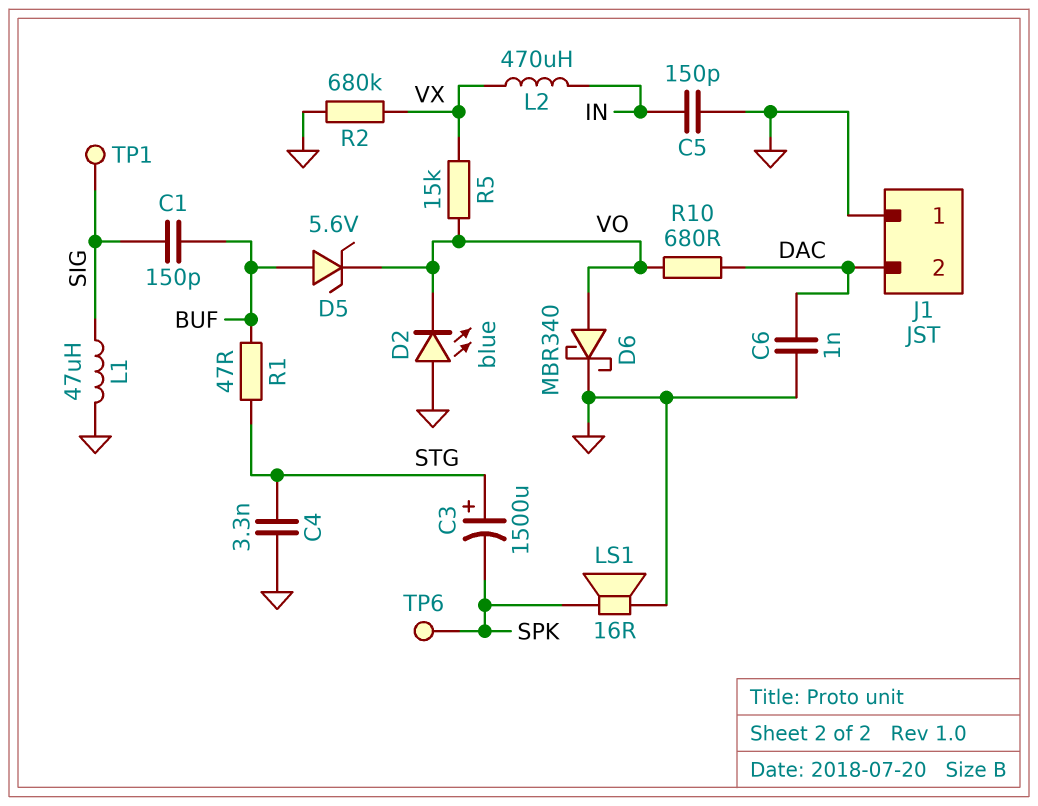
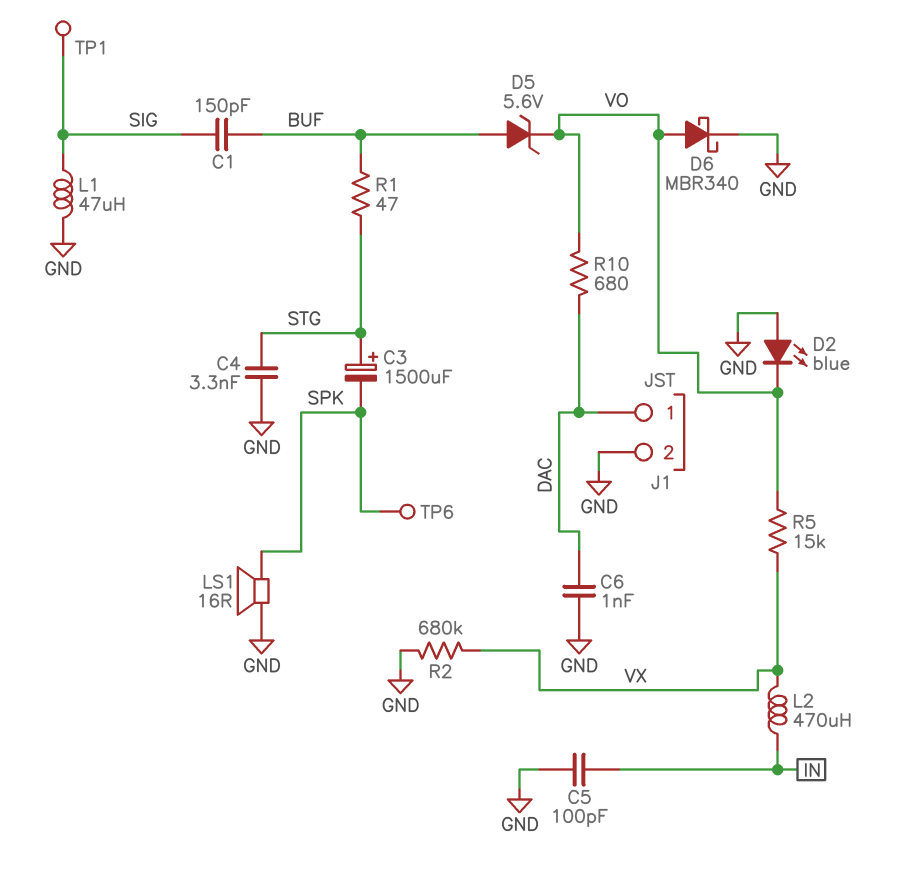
C5: 150pF (GND, IN) -> 100pF (GND, IN)
J1 pin 1: GND -> DAC
J1 pin 2: DAC -> GND

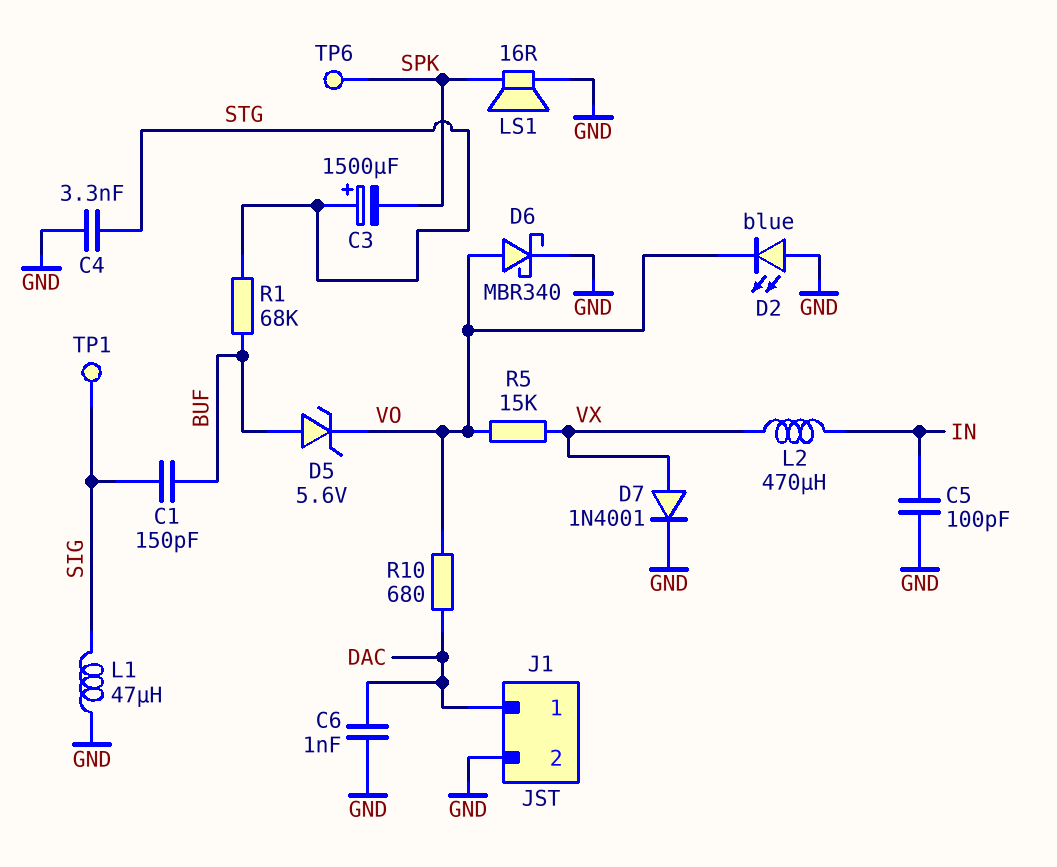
D7: none -> diode 1N4001 (A VX, K GND)
R1: 47 (BUF, STG) -> 68k (BUF, STG)
R2: 680k (GND, VX) -> none

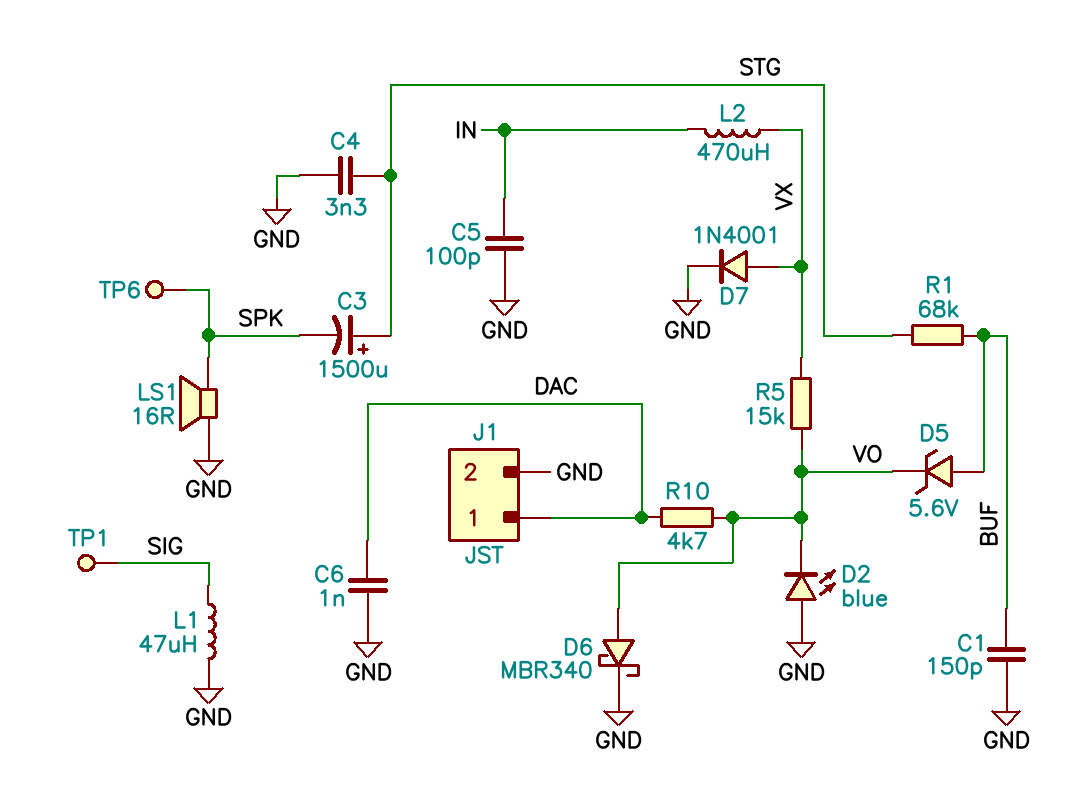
C1: 150pF (BUF, SIG) -> 150pF (BUF, GND)
R10: 680 (DAC, VO) -> 4.7k (DAC, VO)

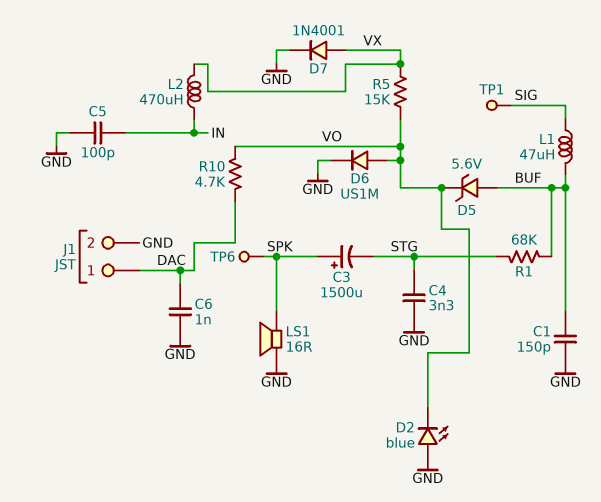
C3: 1500uF (plus STG, minus SPK) -> 1500uF (plus SPK, minus STG)
D6: schottky MBR340 (A VO, K GND) -> diode US1M (A VO, K GND)
L1: 47uH (GND, SIG) -> 47uH (BUF, SIG)

